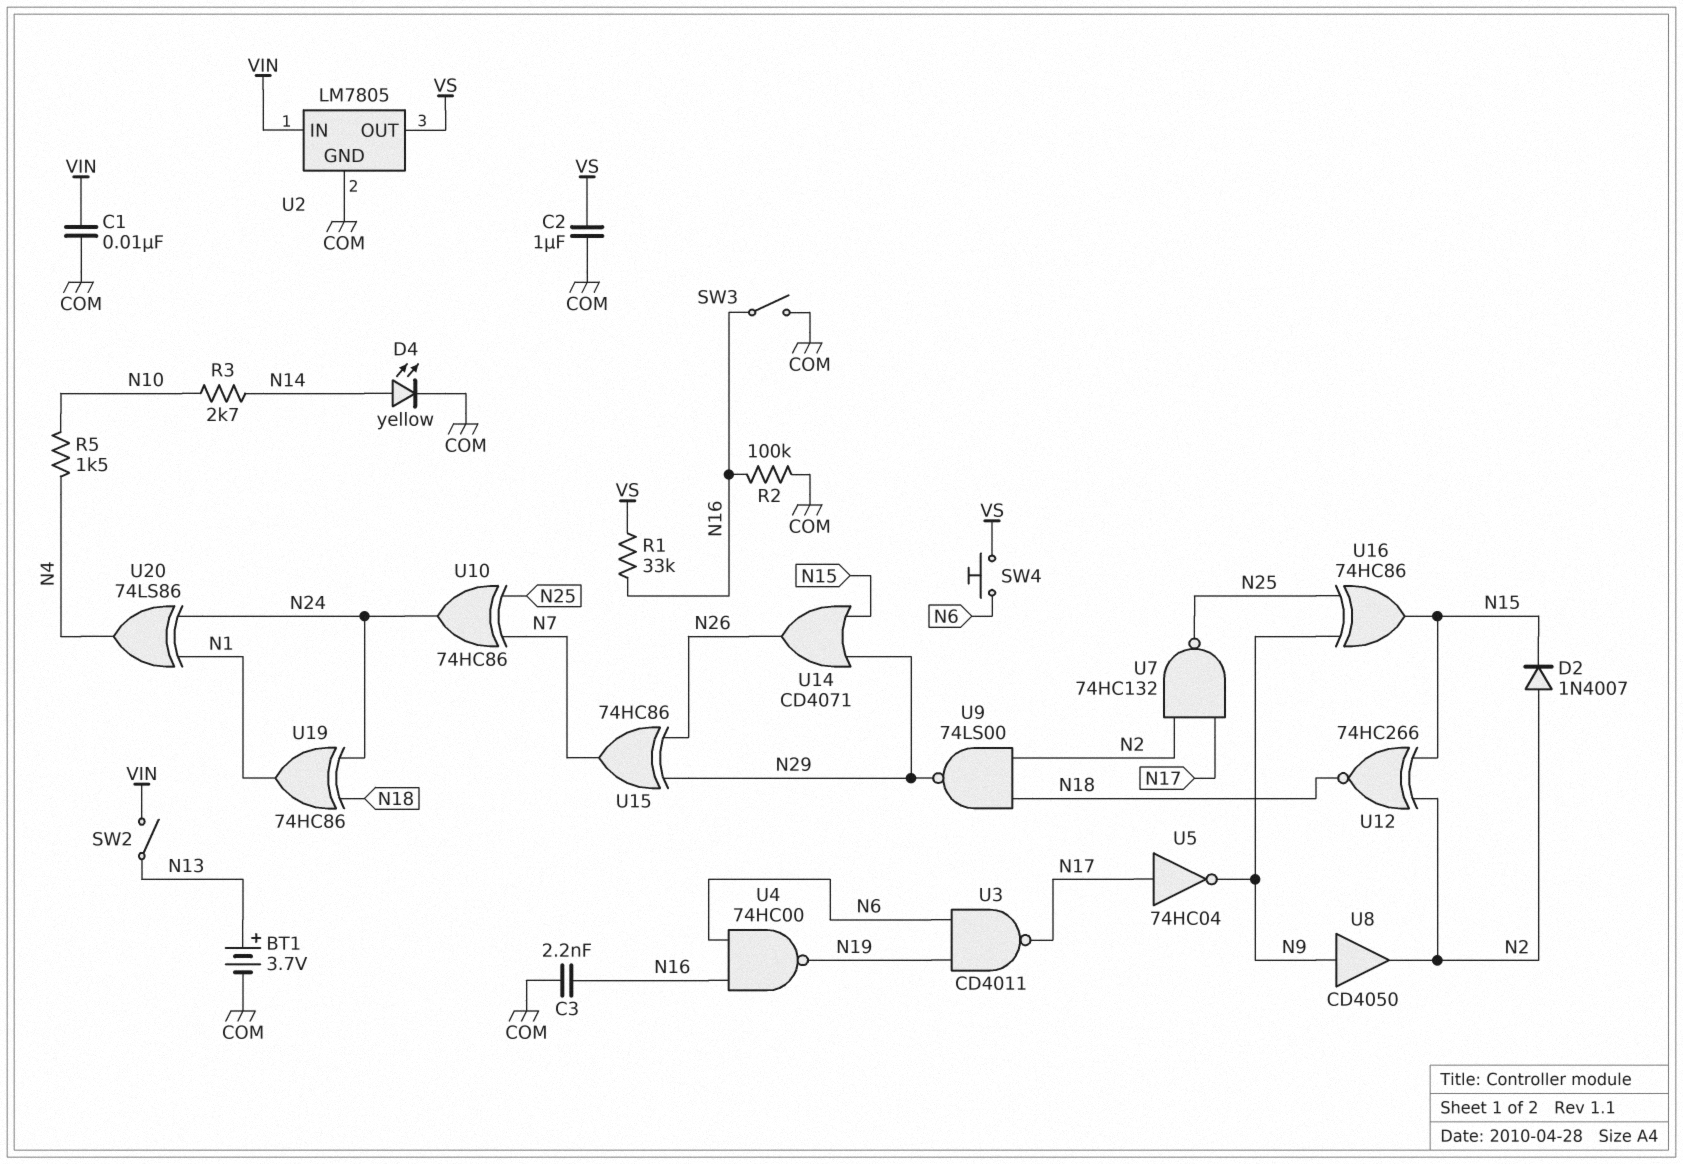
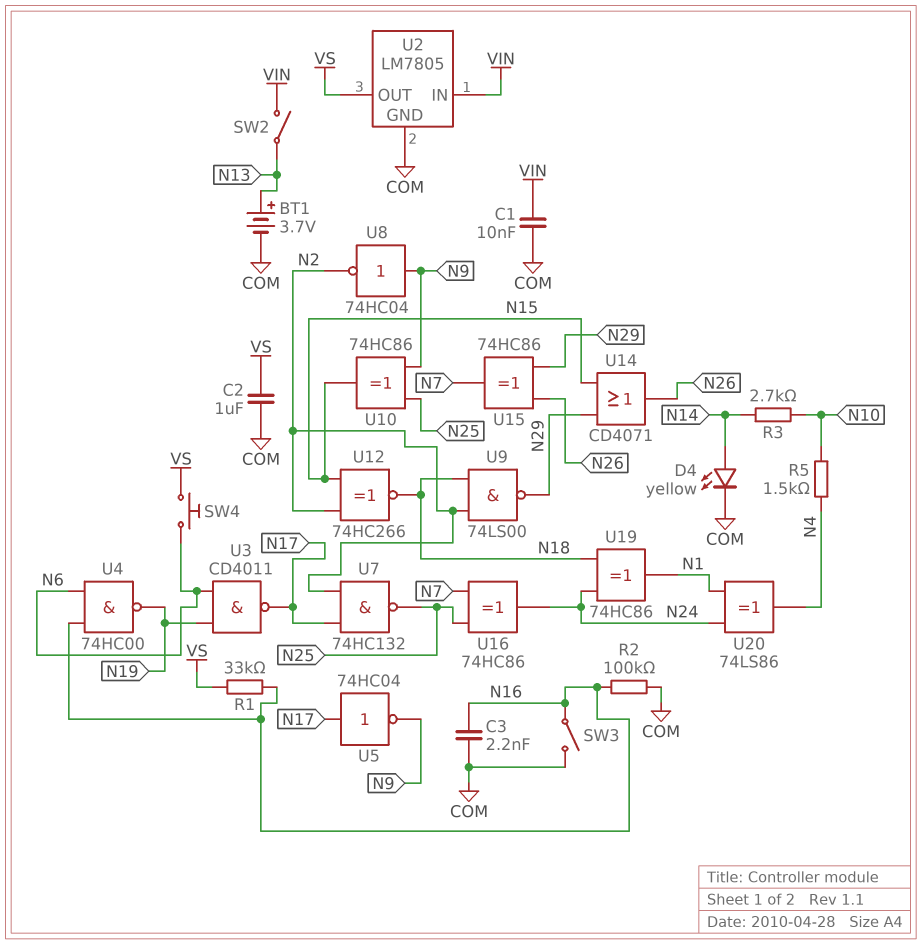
D2: diode 1N4007 (A N2, K N15) -> none
U8: buffer CD4050 (in N9, out N2) -> NOT 74HC04 (in N9, out N2)
U10: XOR 74HC86 (in N7, in N25, out N24) -> XOR 74HC86 (in N9, in N25, out N15)
U16: XOR 74HC86 (in N9, in N25, out N15) -> XOR 74HC86 (in N7, in N25, out N24)

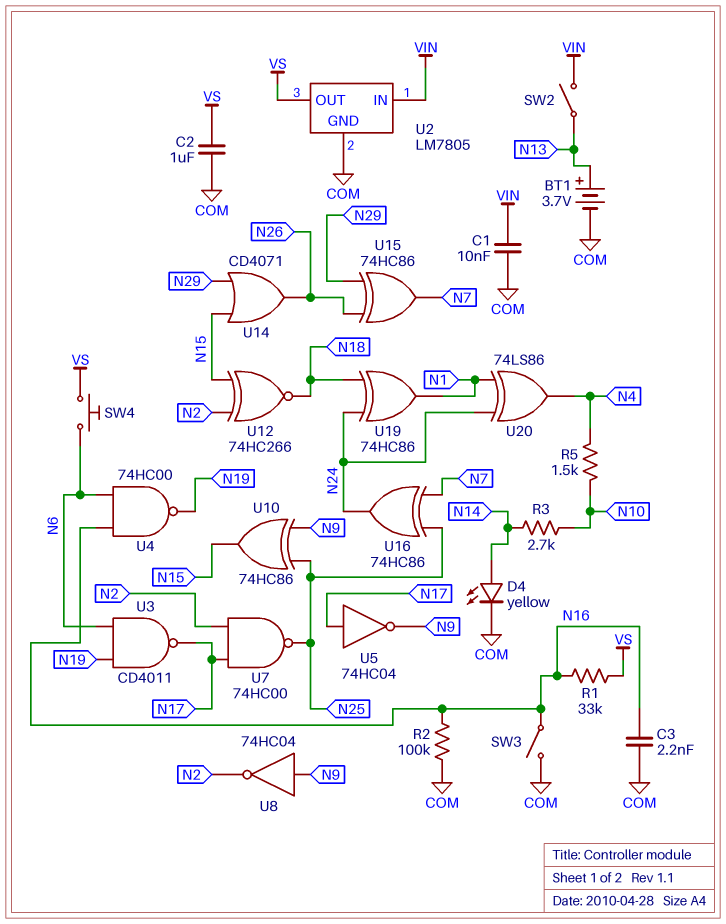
U7: NAND 74HC132 (in N2, in N17, out N25) -> NAND 74HC00 (in N2, in N17, out N25)
U9: NAND 74LS00 (in N2, in N18, out N29) -> none

